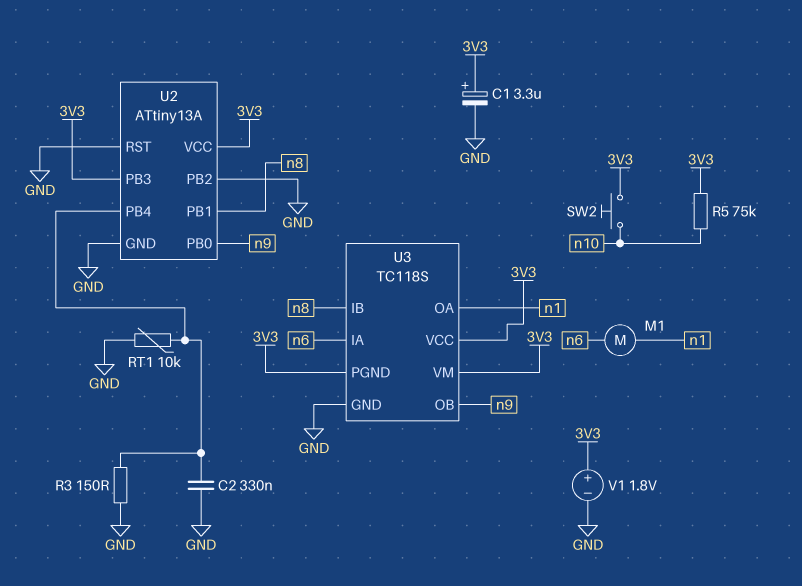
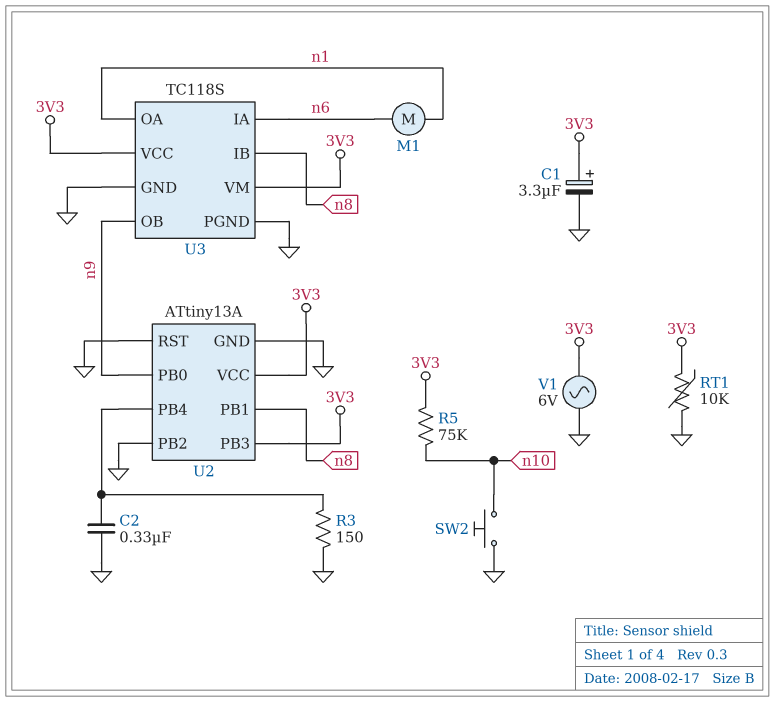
RT1: 10k (GND, U2/PB4) -> 10k (3V3, GND)
SW2: button (3V3, n10) -> button (GND, n10)
U3 pin PGND: 3V3 -> GND
V1: 1.8V (plus 3V3, minus GND) -> AC 6V (3V3, GND)

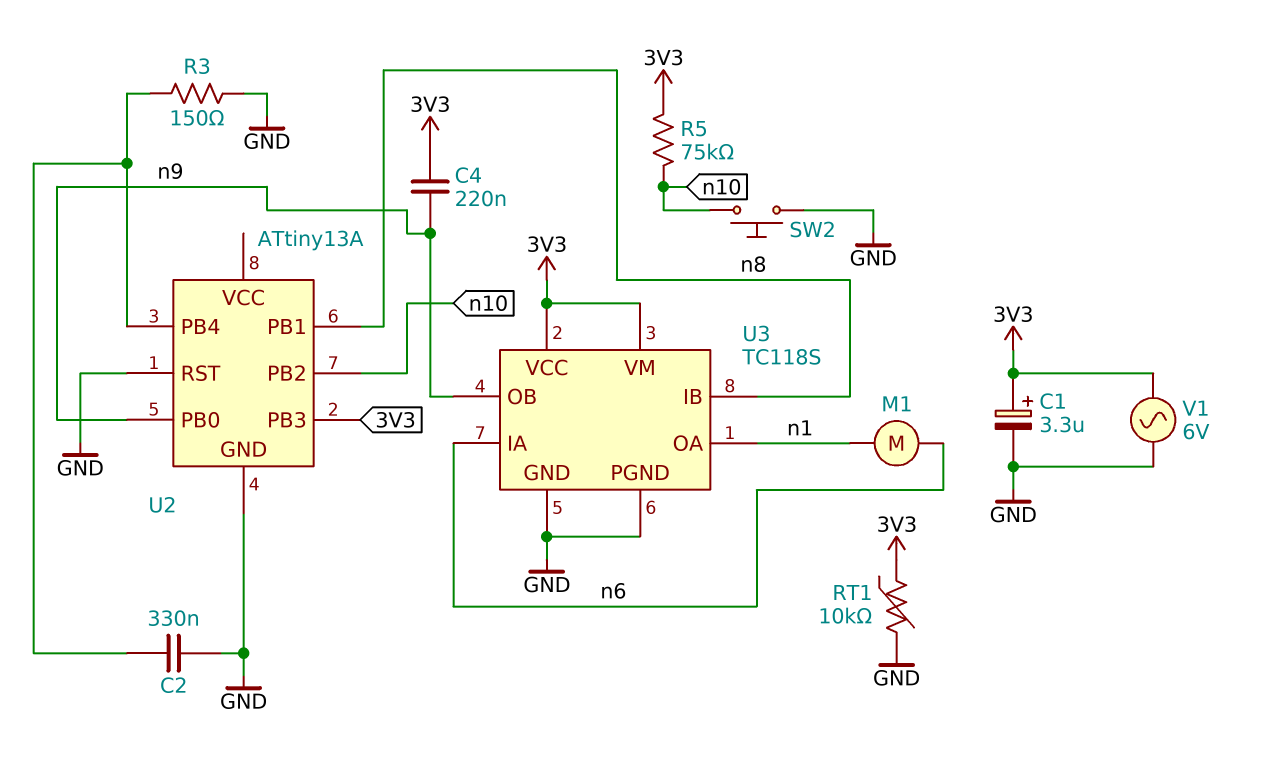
C4: none -> 220nF (3V3, n9)
U2 pin PB2: GND -> n10
U2 pin VCC: 3V3 -> none

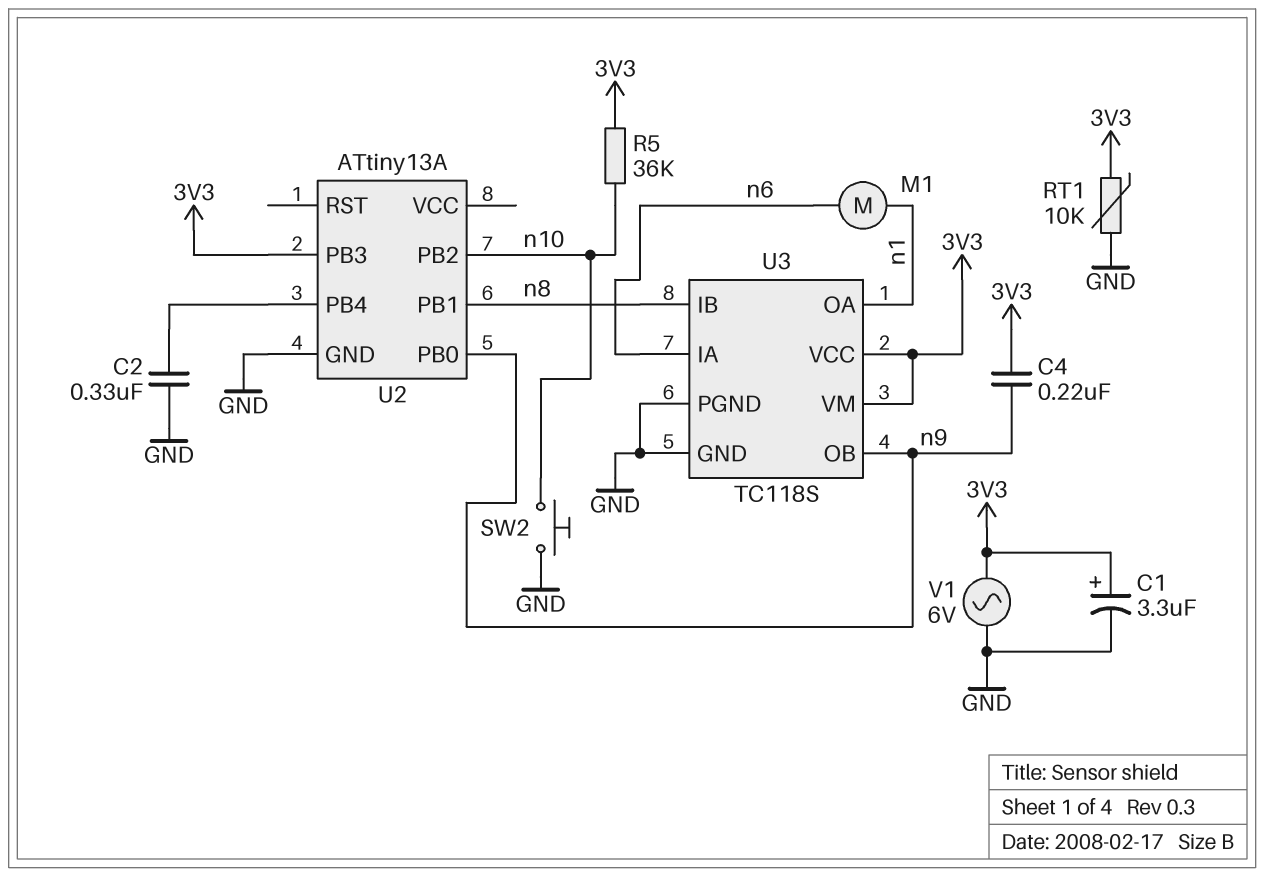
R3: 150 (GND, U2/PB4) -> none
R5: 75k (3V3, n10) -> 36k (3V3, n10)
U2 pin RST: GND -> none

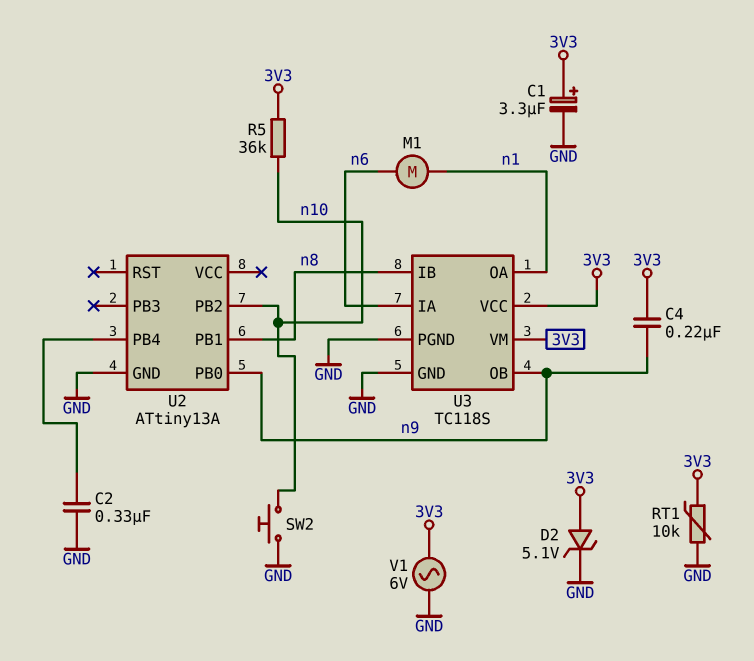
D2: none -> zener 5.1V (A 3V3, K GND)
U2 pin PB3: 3V3 -> none

